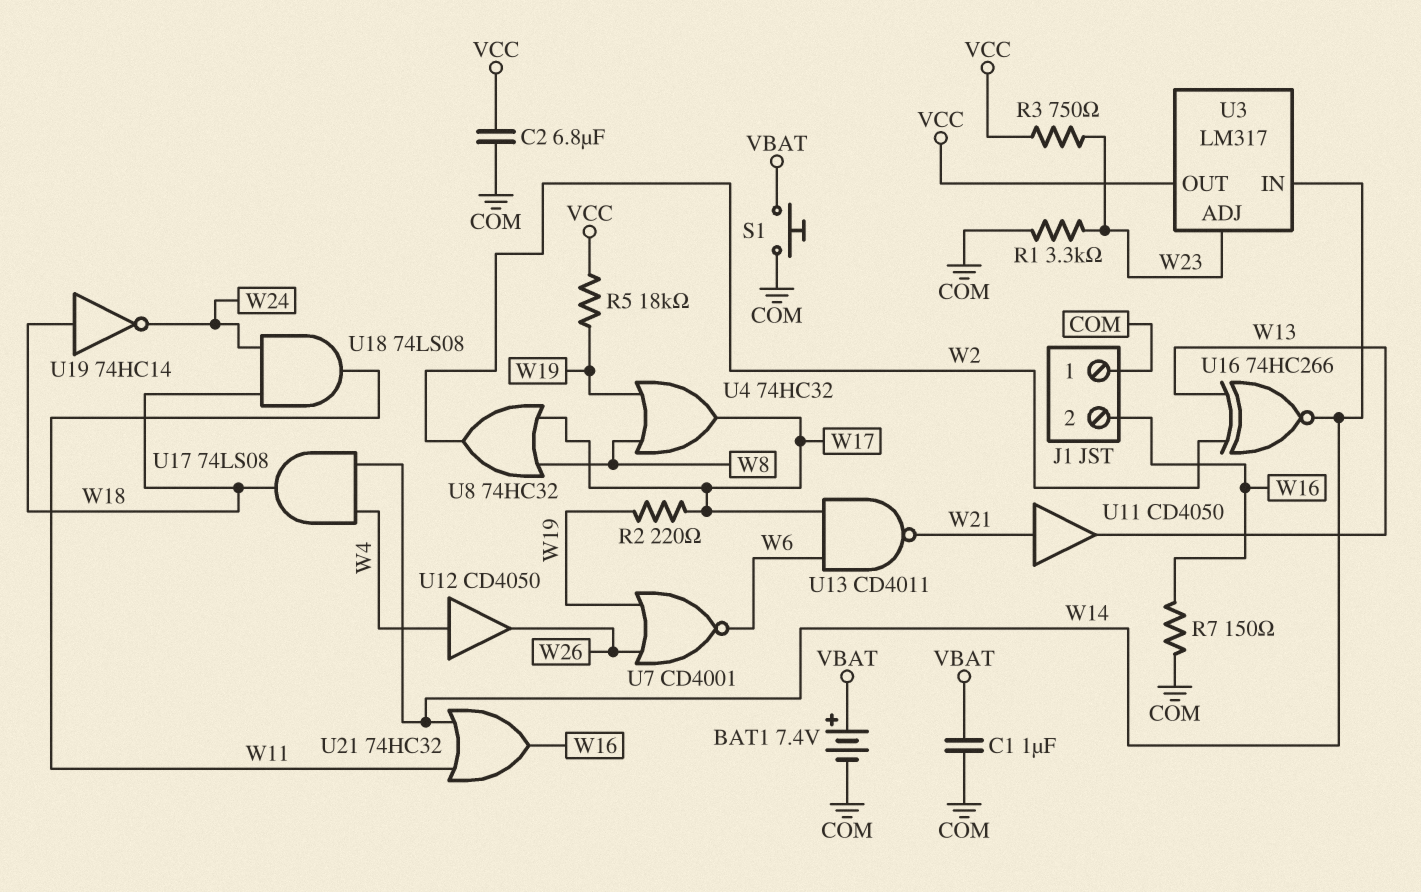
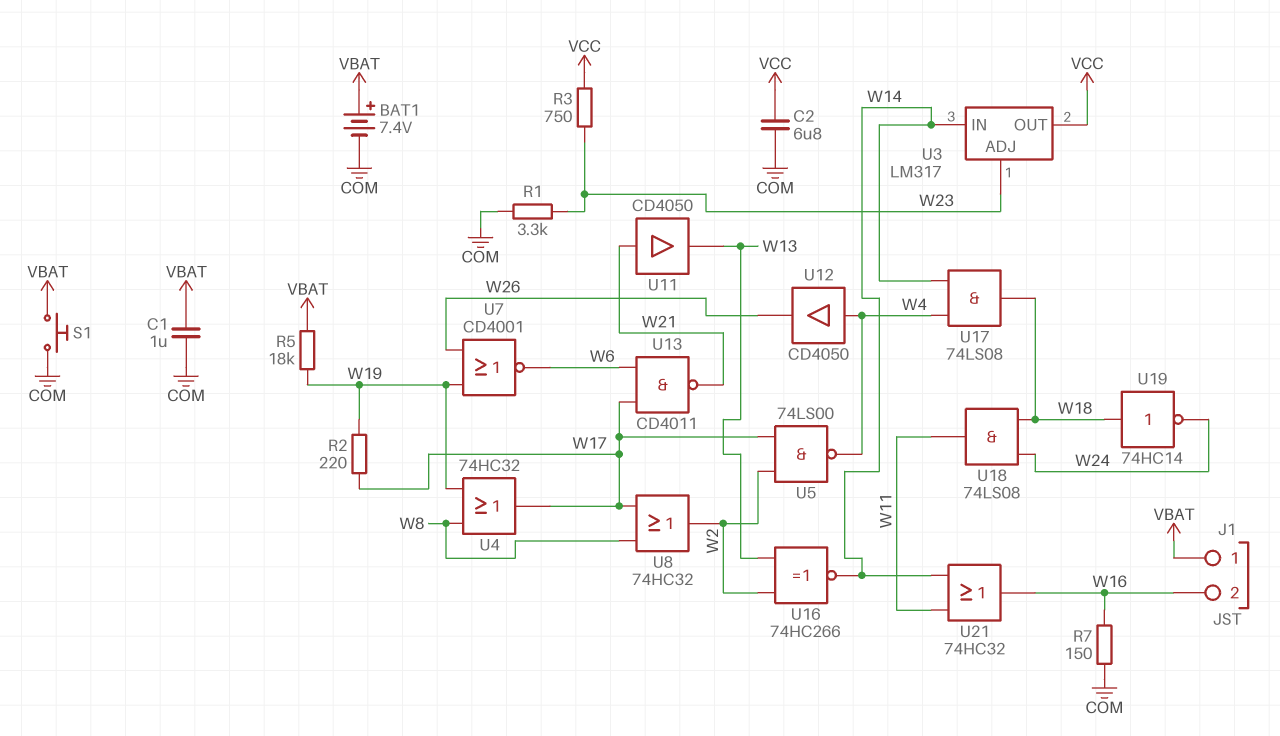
J1 pin 1: COM -> VBAT
R5: 18k (VCC, W19) -> 18k (VBAT, W19)
U5: none -> NAND 74LS00 (in W2, in W17, out W4)

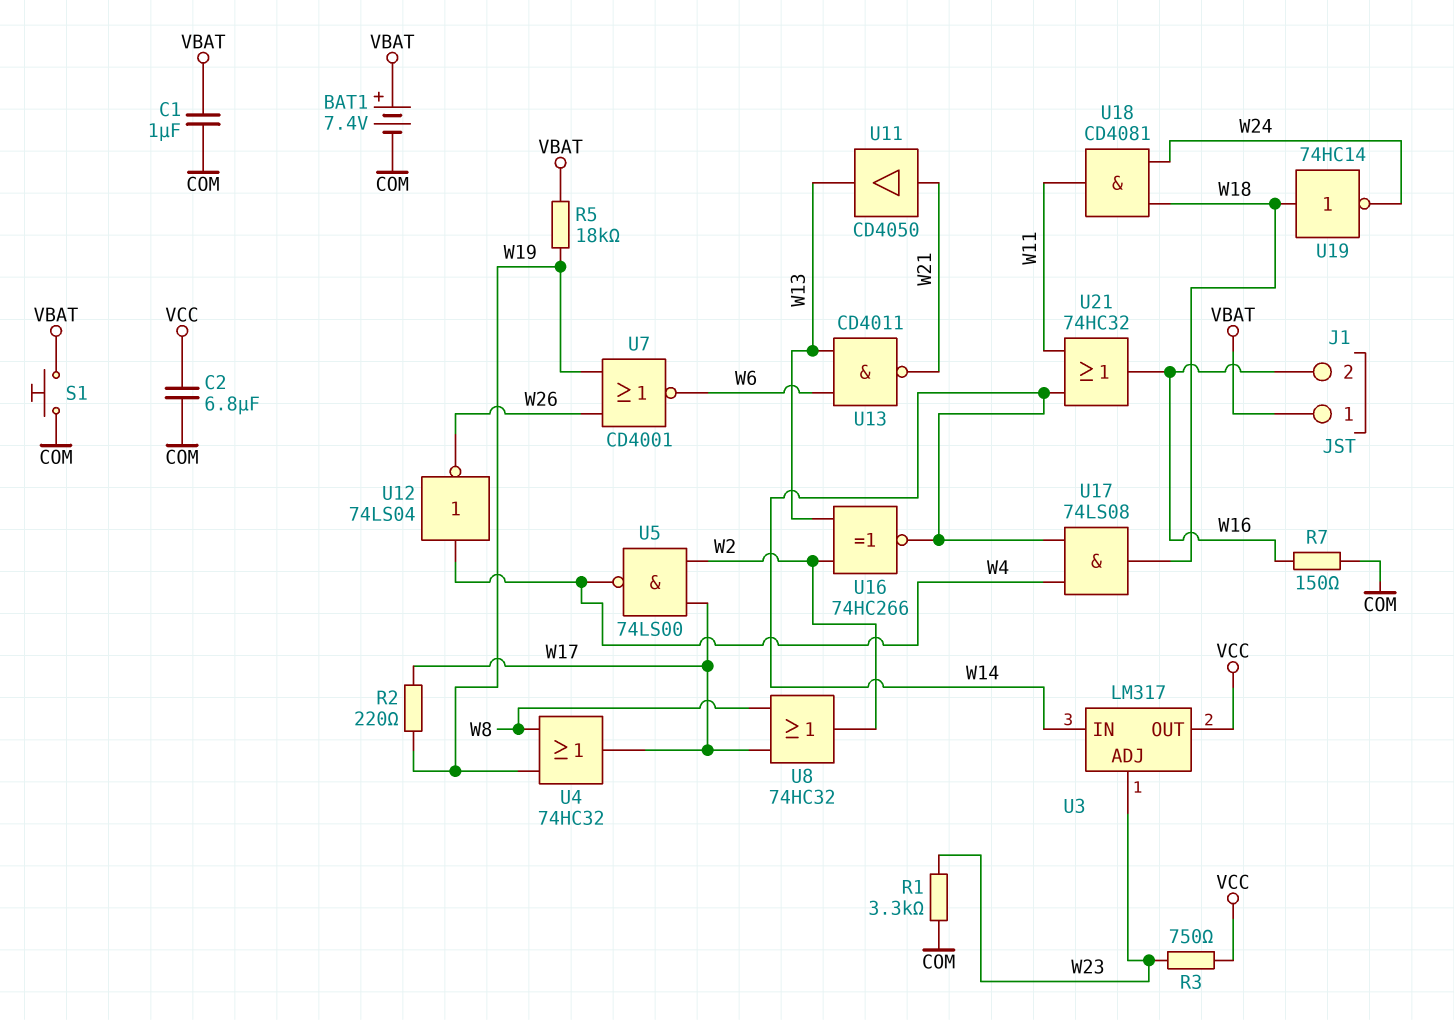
U12: buffer CD4050 (in W4, out W26) -> NOT 74LS04 (in W4, out W26)
U13: NAND CD4011 (in W6, in W17, out W21) -> NAND CD4011 (in W6, in W13, out W21)
U18: AND 74LS08 (in W18, in W24, out W11) -> AND CD4081 (in W18, in W24, out W11)

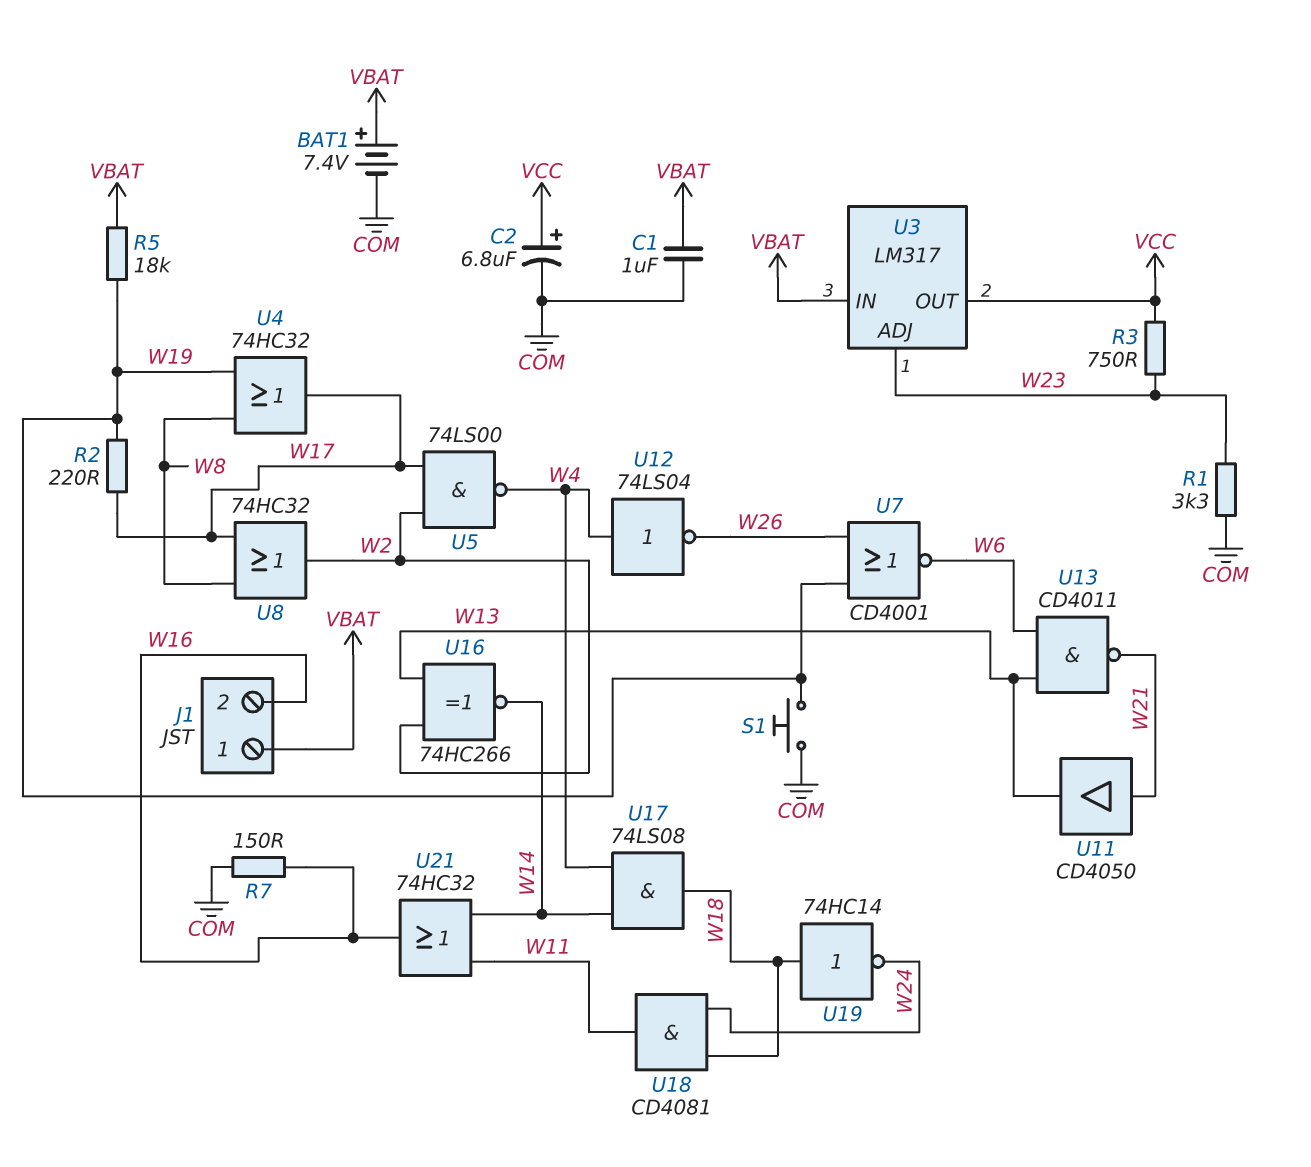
C2: 6.8uF (COM, VCC) -> 6.8uF (plus VCC, minus COM)
S1: button (COM, VBAT) -> button (COM, W19)
U3 pin IN: W14 -> VBAT

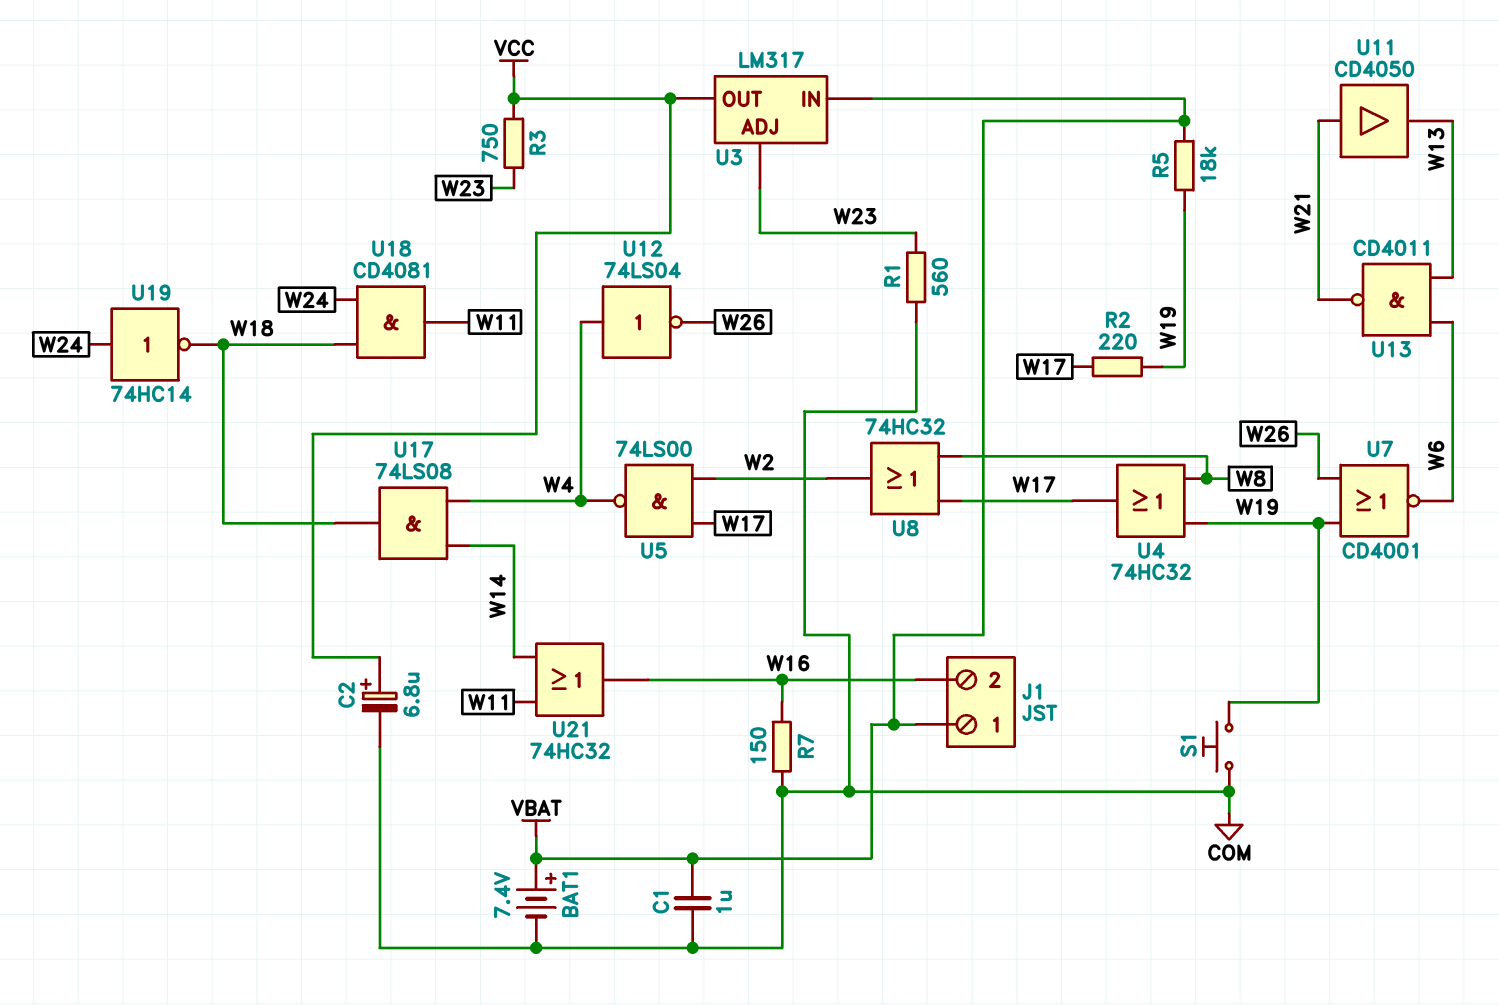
R1: 3.3k (COM, W23) -> 560 (COM, W23)
U16: XNOR 74HC266 (in W2, in W13, out W14) -> none
U19: NOT 74HC14 (in W18, out W24) -> NOT 74HC14 (in W24, out W18)

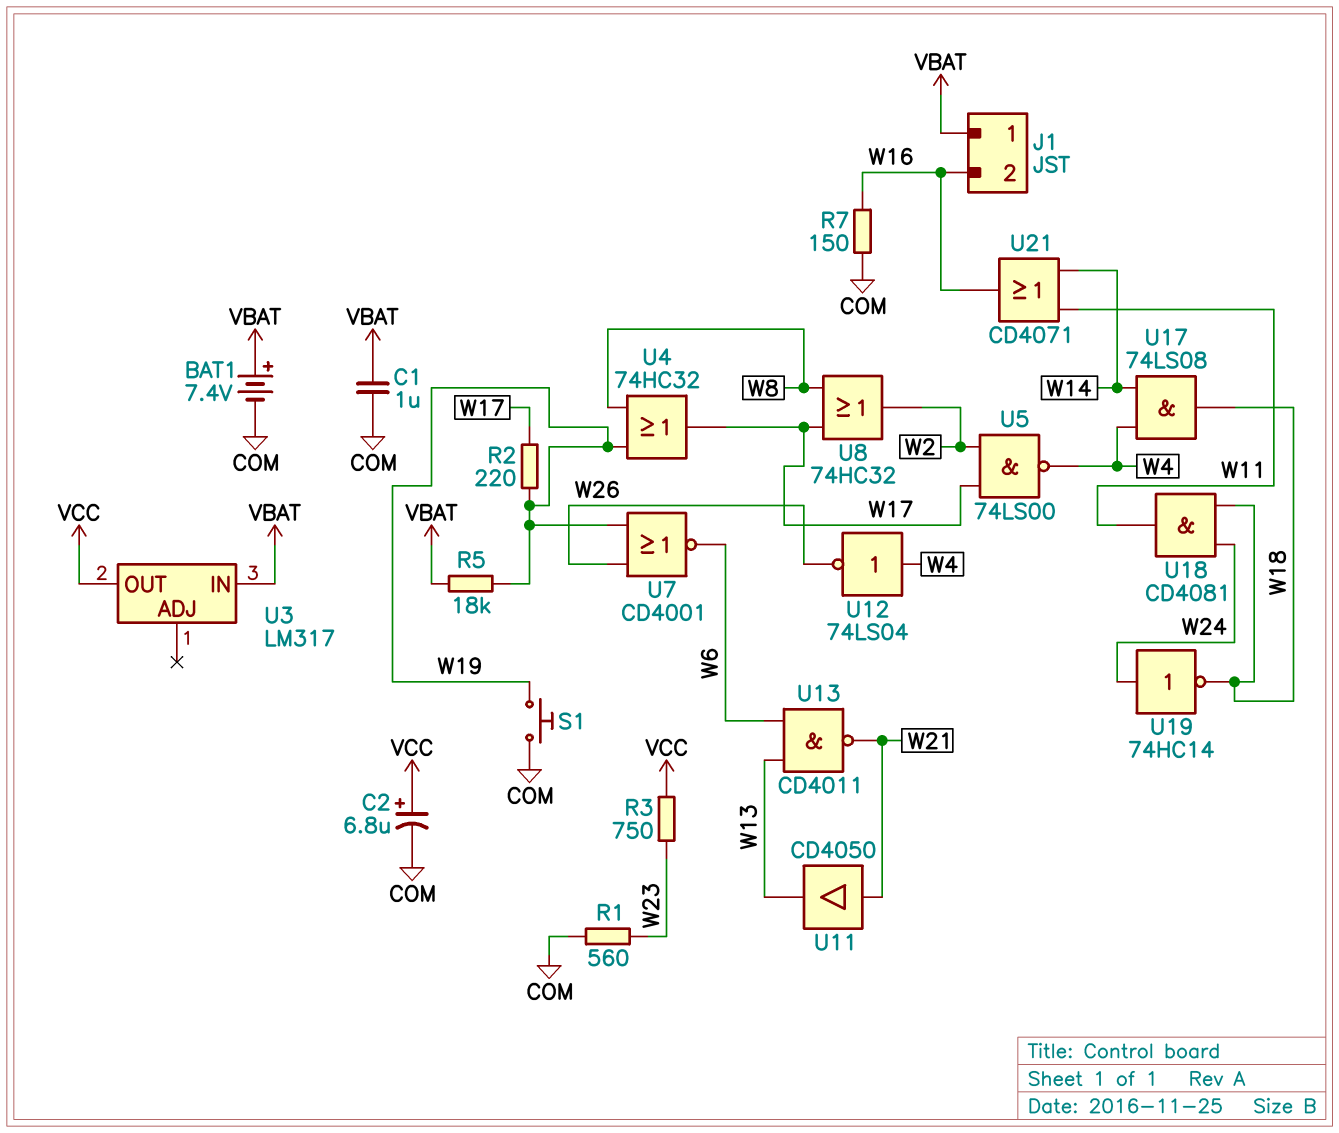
U3 pin ADJ: W23 -> none
U21: OR 74HC32 (in W11, in W14, out W16) -> OR CD4071 (in W11, in W14, out W16)

